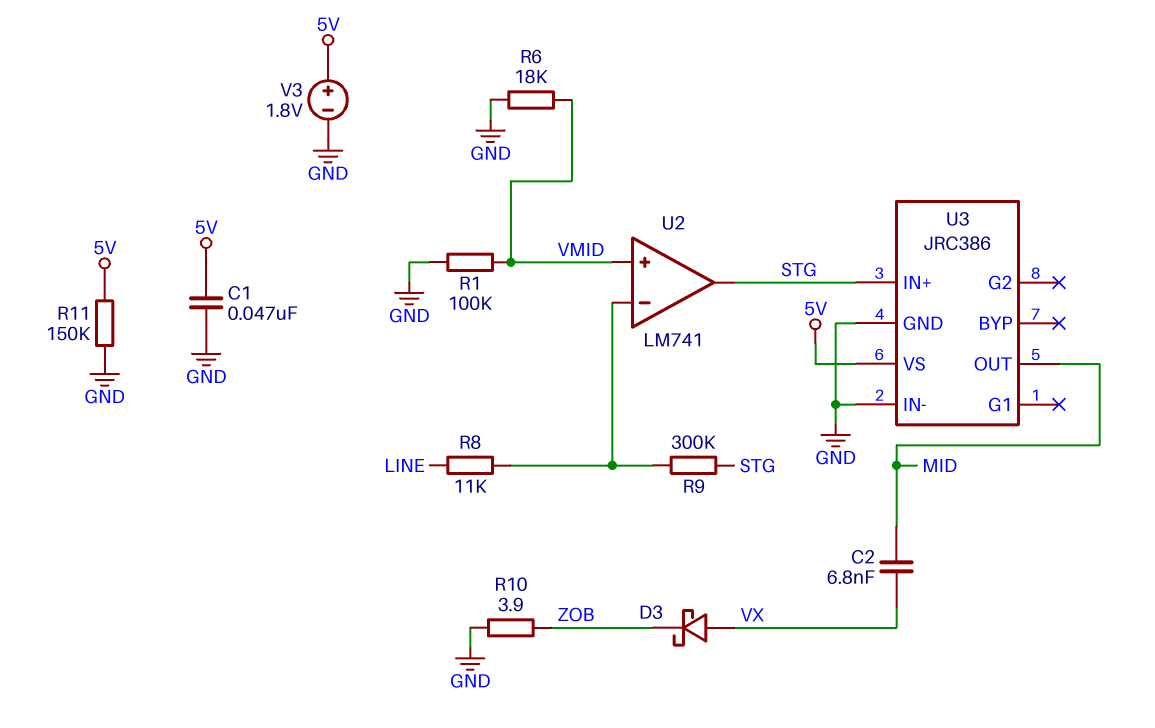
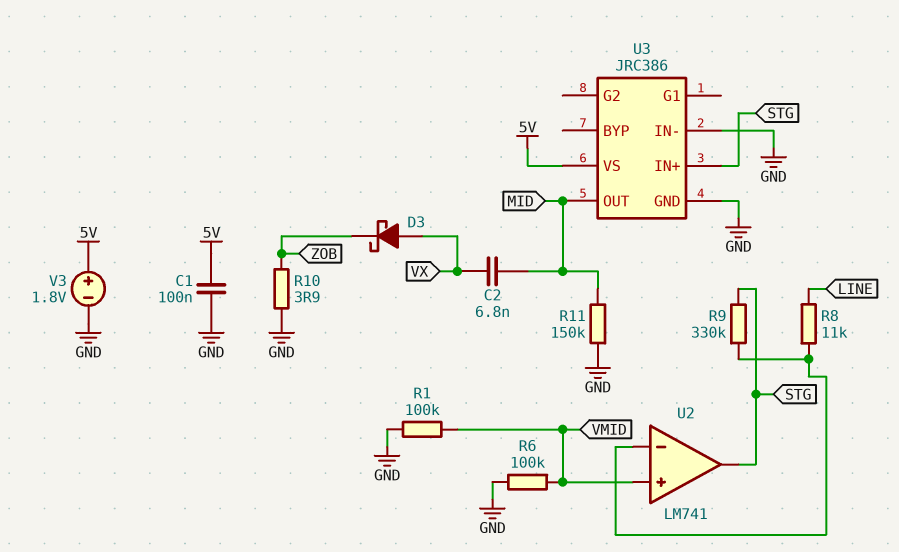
C1: 47nF (5V, GND) -> 100nF (5V, GND)
R6: 18k (GND, VMID) -> 100k (GND, VMID)
R9: 300k (STG, U2/in-) -> 330k (STG, U2/in-)
R11: 150k (5V, GND) -> 150k (GND, MID)

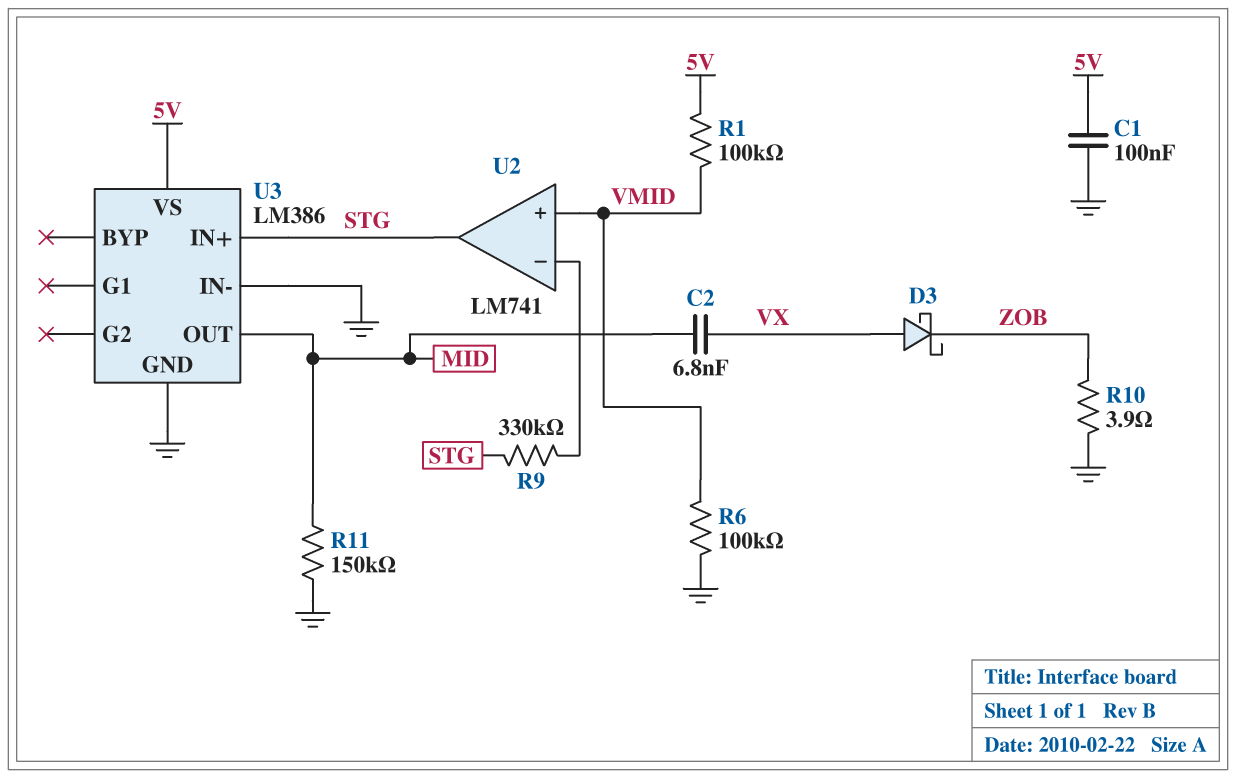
R1: 100k (GND, VMID) -> 100k (5V, VMID)
R8: 11k (LINE, U2/in-) -> none
U3: JRC386 -> LM386
V3: 1.8V (plus 5V, minus GND) -> none

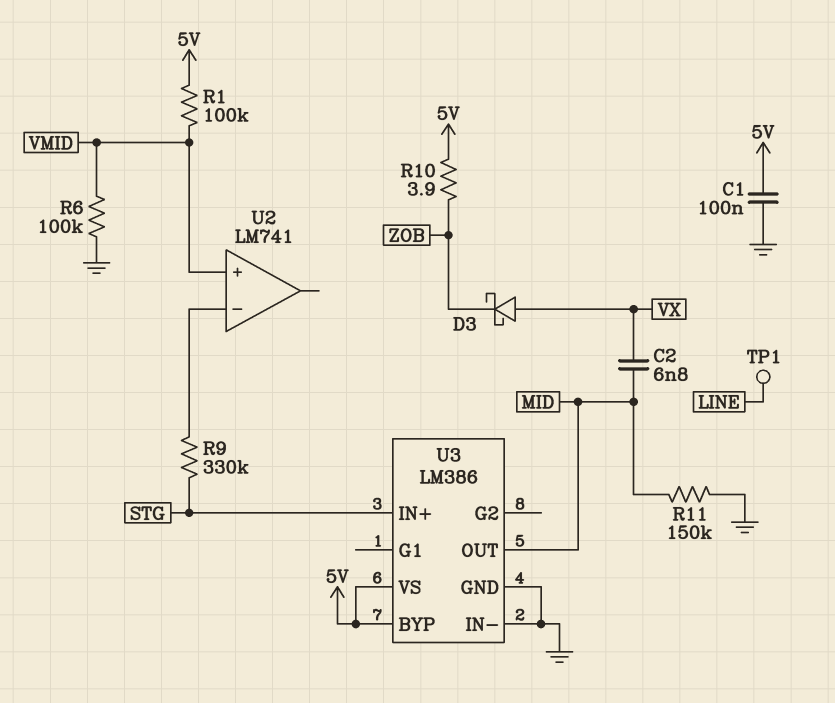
R10: 3.9 (GND, ZOB) -> 3.9 (5V, ZOB)
TP1: none -> test point (LINE)
U2 pin out: STG -> none
U3 pin BYP: none -> 5V

